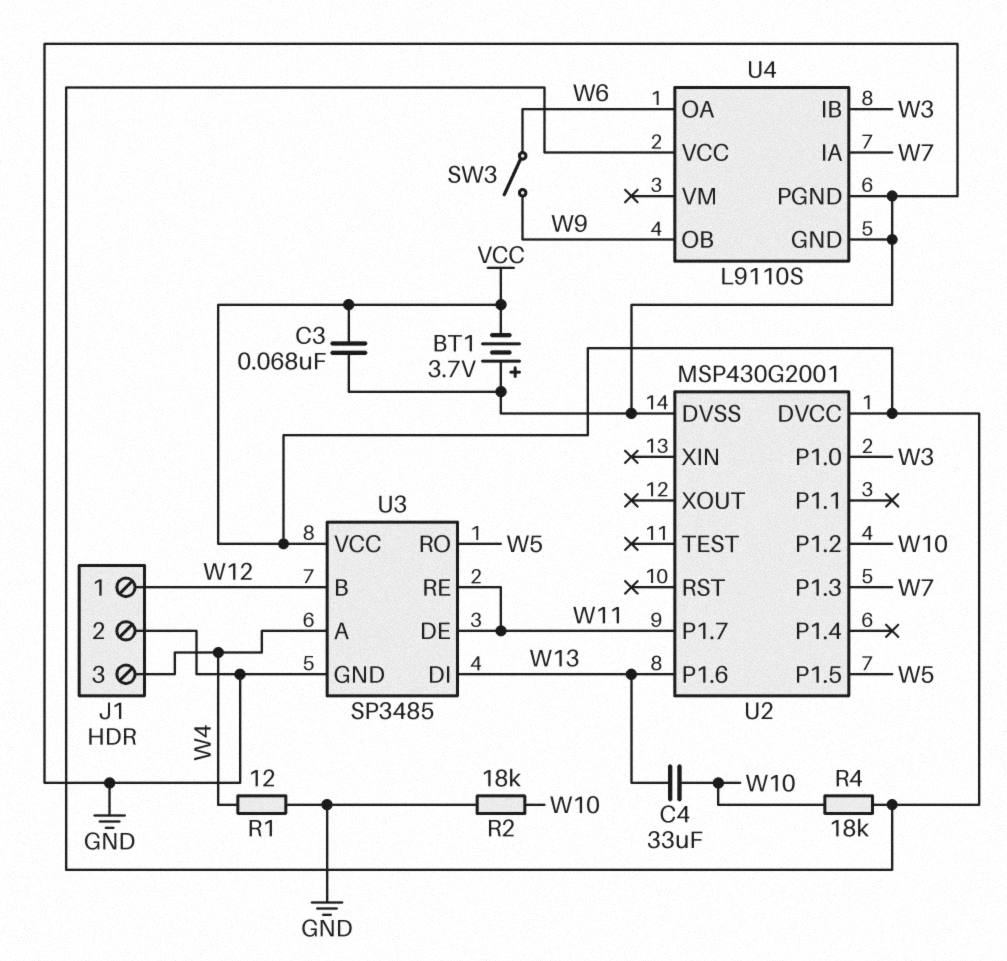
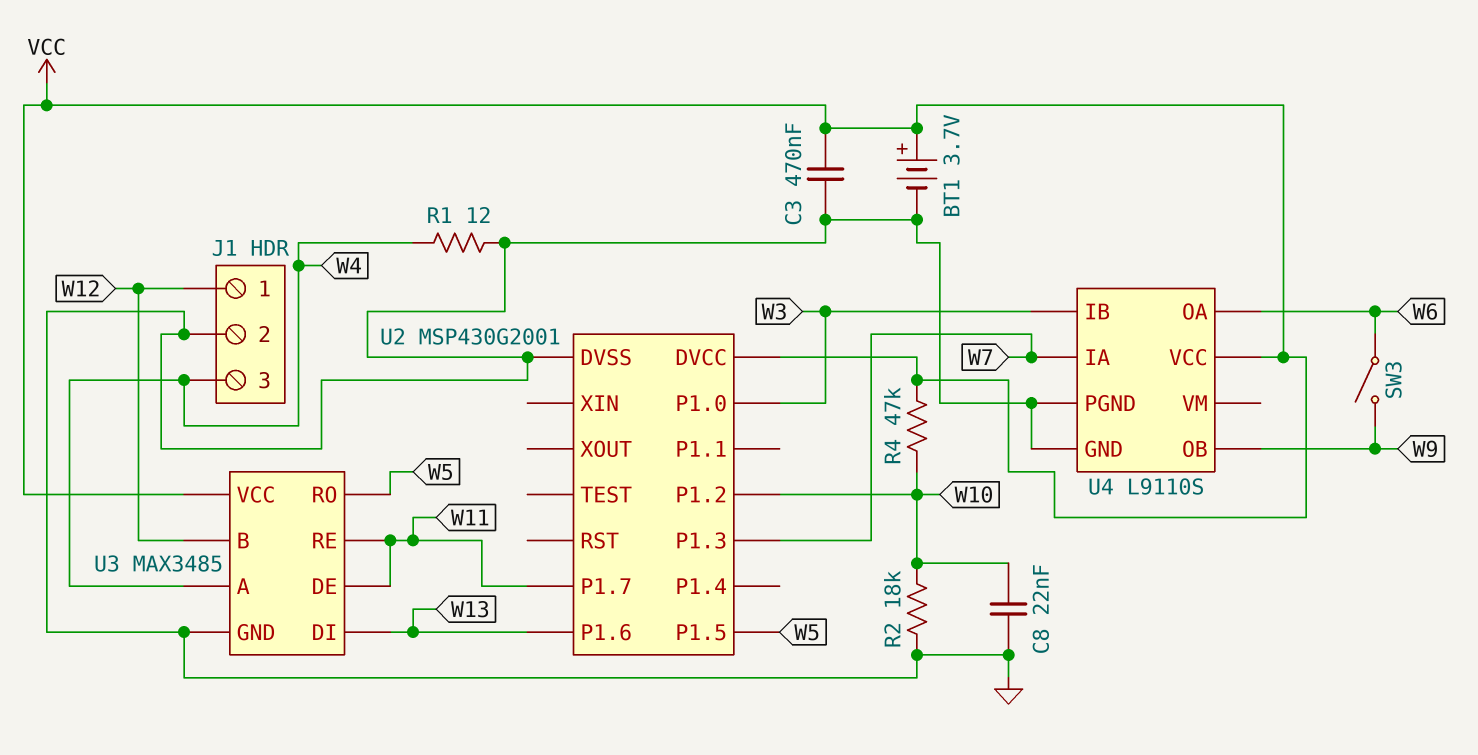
BT1: 3.7V (plus GND, minus VCC) -> 3.7V (plus VCC, minus GND)
C3: 68nF (GND, VCC) -> 470nF (GND, VCC)
C4: 33uF (W10, W13) -> none
C8: none -> 22nF (GND, W10)
R4: 18k (VCC, W10) -> 47k (VCC, W10)
U3: SP3485 -> MAX3485

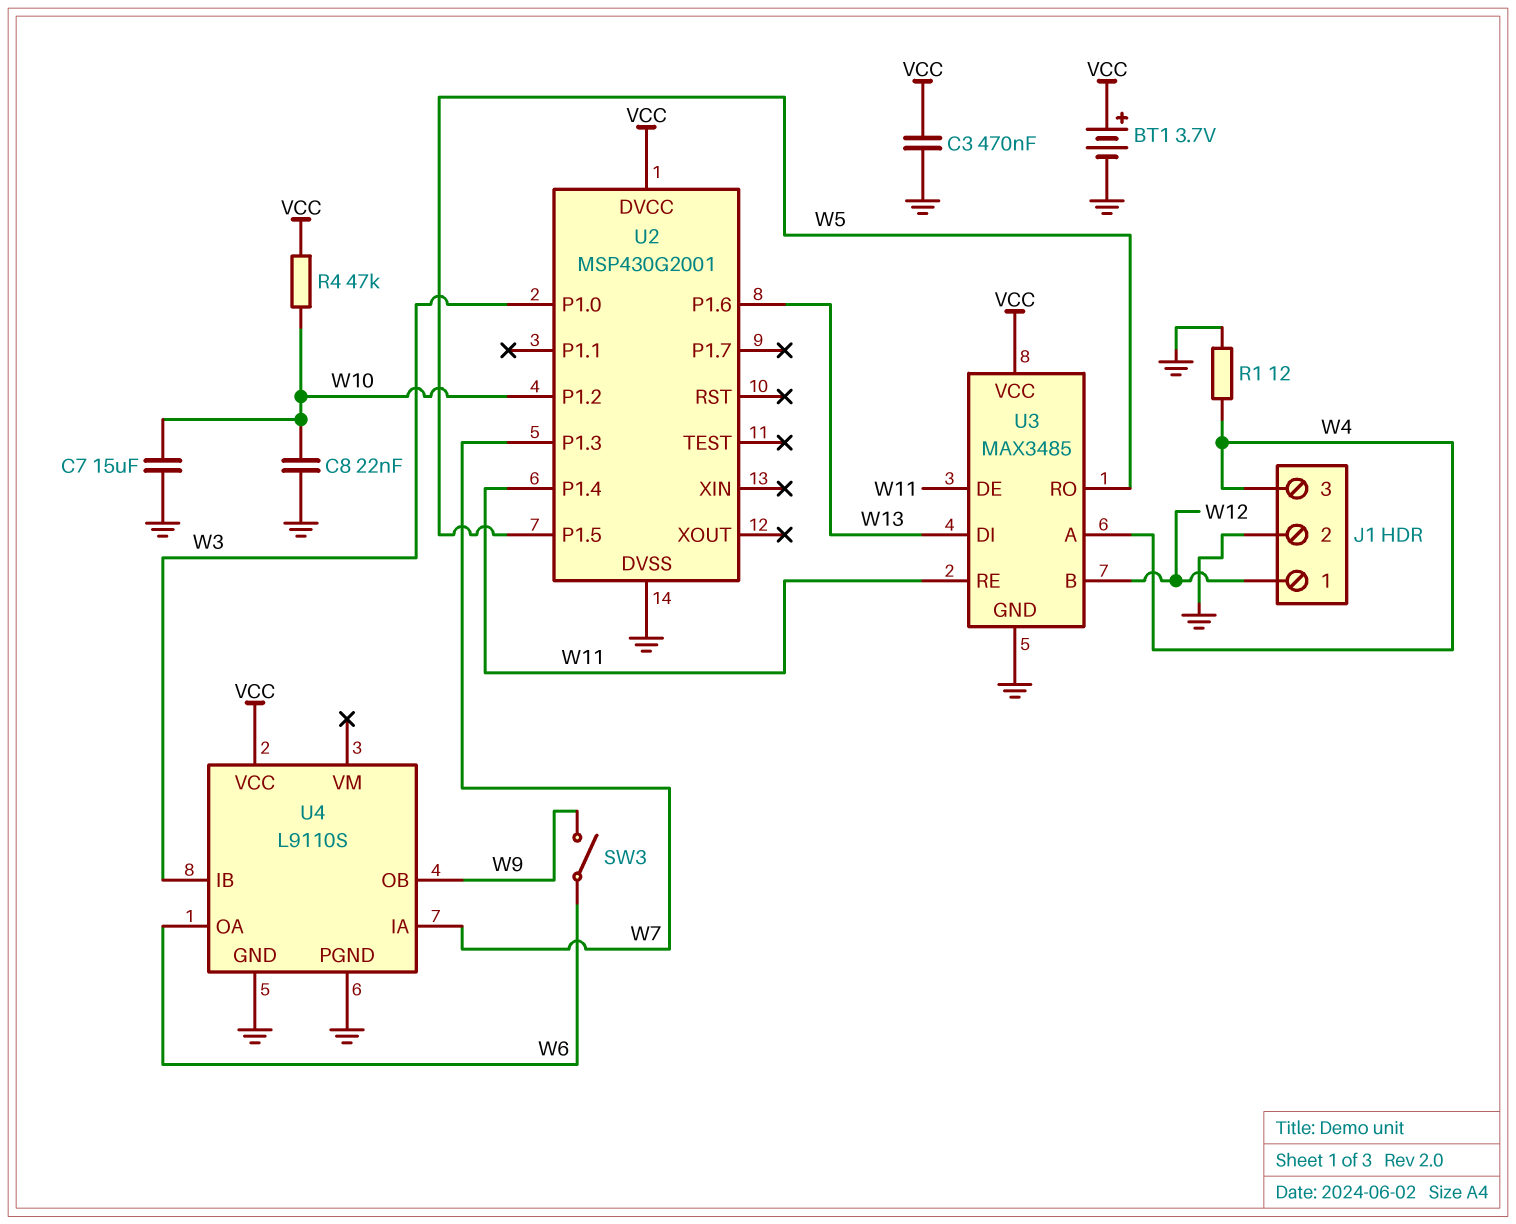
C7: none -> 15uF (GND, W10)
R2: 18k (GND, W10) -> none
U2 pin P1.4: none -> W11
U2 pin P1.7: W11 -> none

